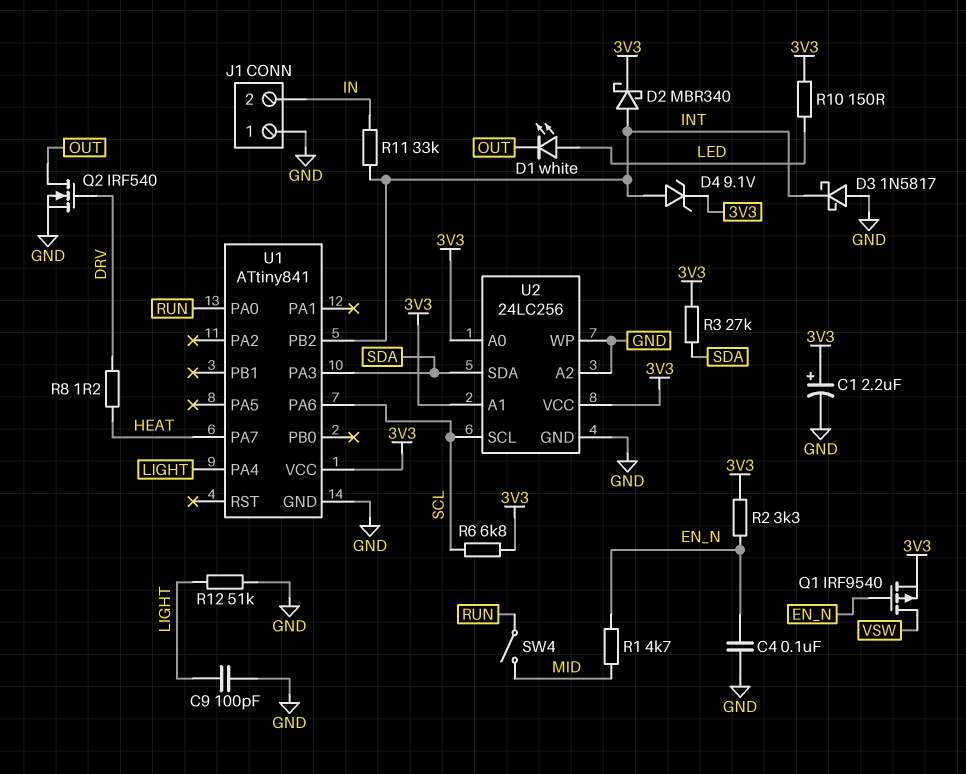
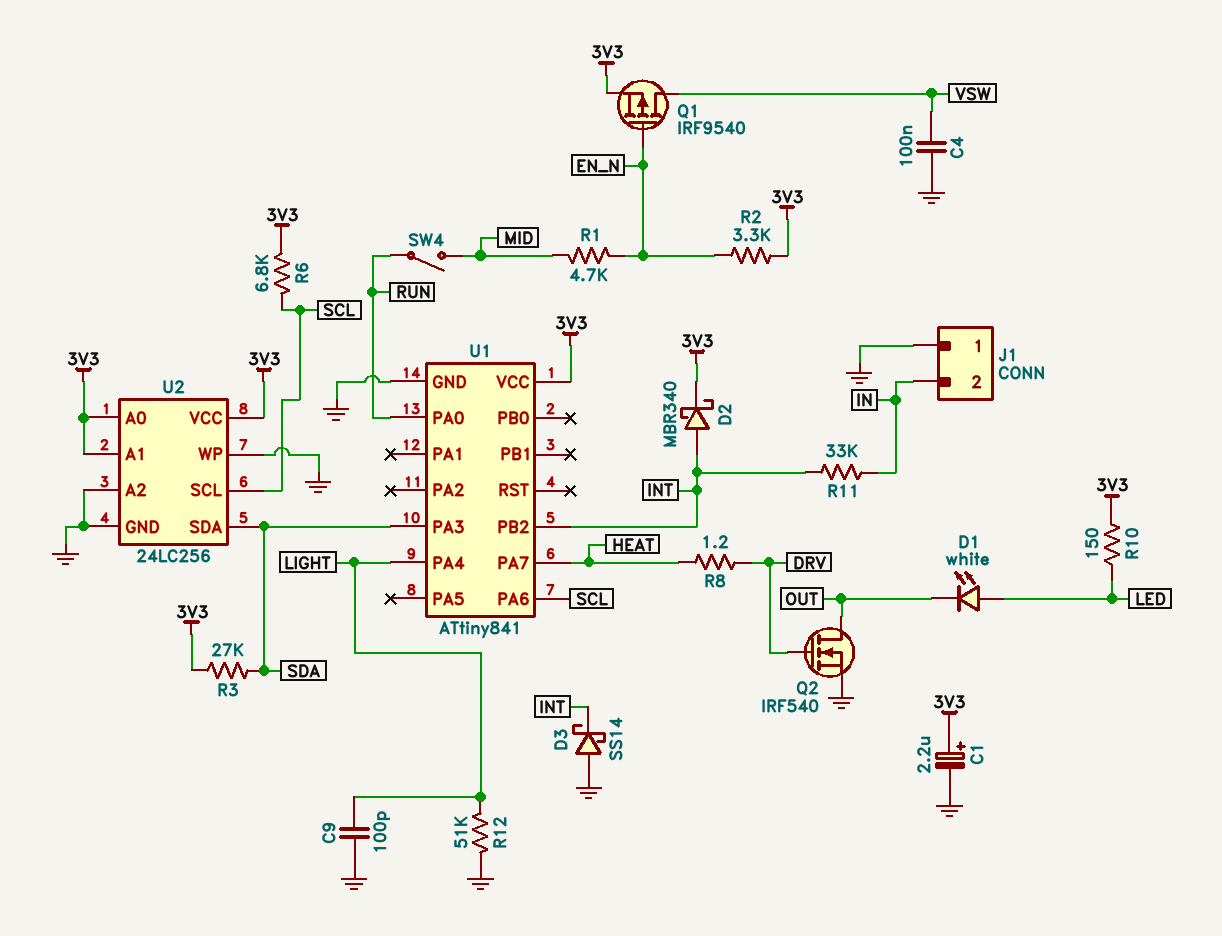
C4: 100nF (EN_N, GND) -> 100nF (GND, VSW)
D3: schottky 1N5817 (A GND, K INT) -> schottky SS14 (A GND, K INT)
D4: zener 9.1V (A INT, K 3V3) -> none

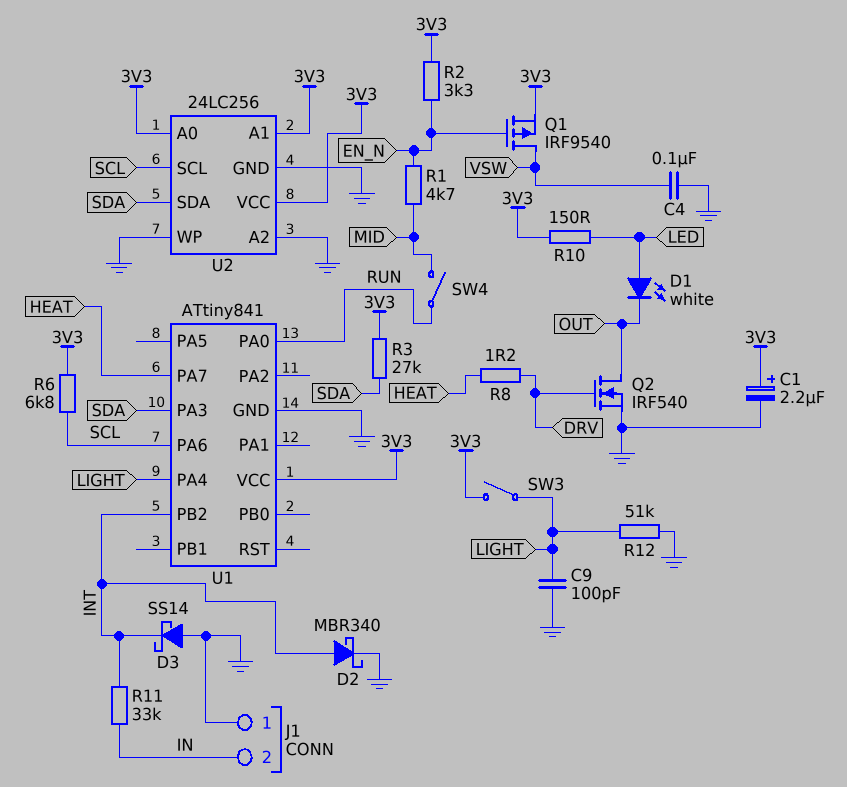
D2: schottky MBR340 (A INT, K 3V3) -> schottky MBR340 (A INT, K GND)
SW3: none -> switch (3V3, LIGHT)

